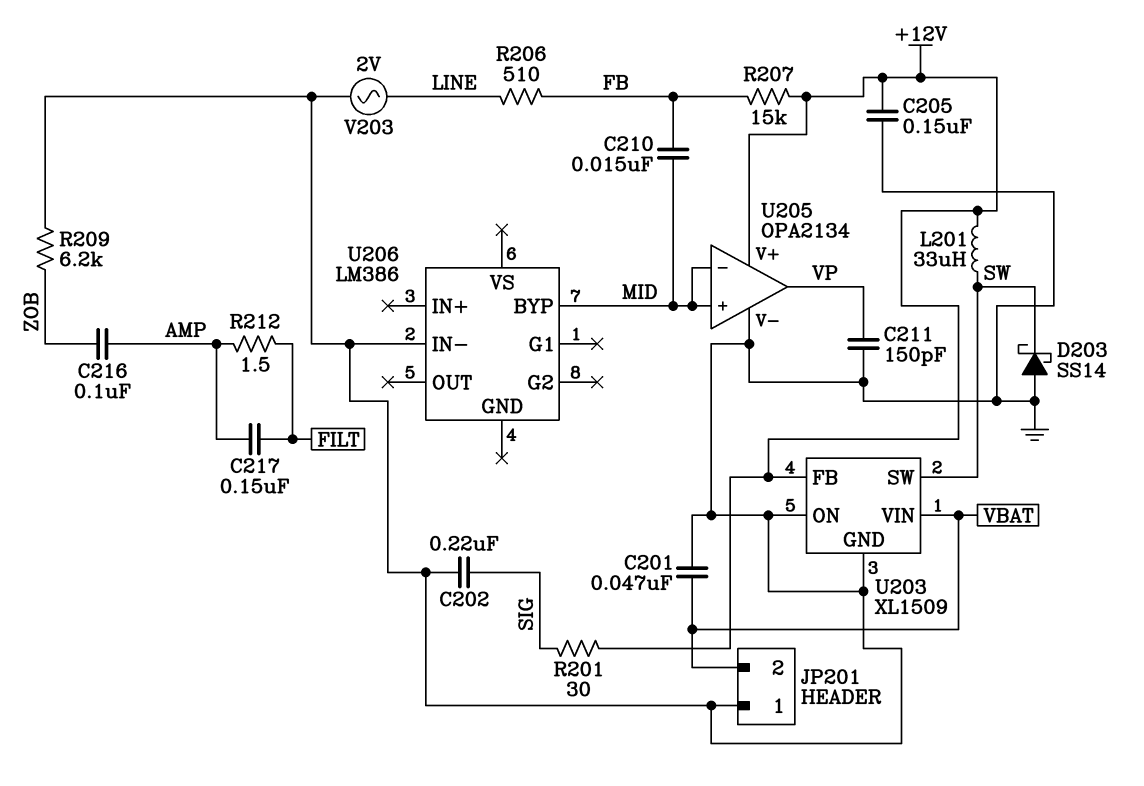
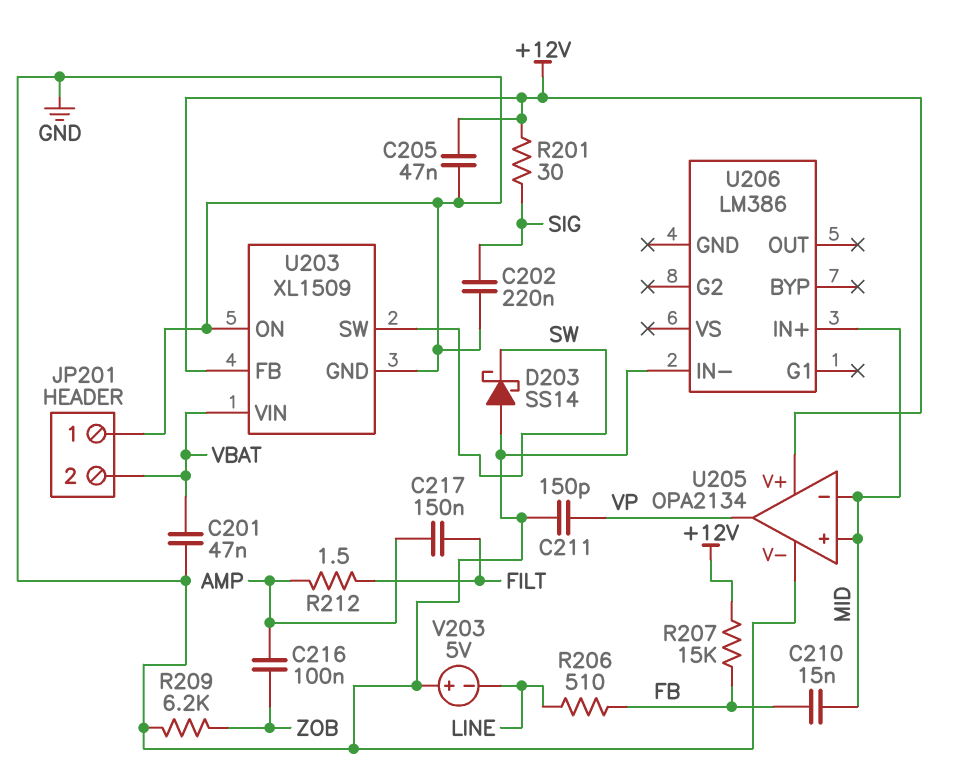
C205: 150nF (+12V, GND) -> 47nF (+12V, GND)
L201: 33uH (+12V, SW) -> none
U206 pin BYP: MID -> none
U206 pin IN+: none -> MID
V203: AC 2V (GND, LINE) -> 5V (plus GND, minus LINE)

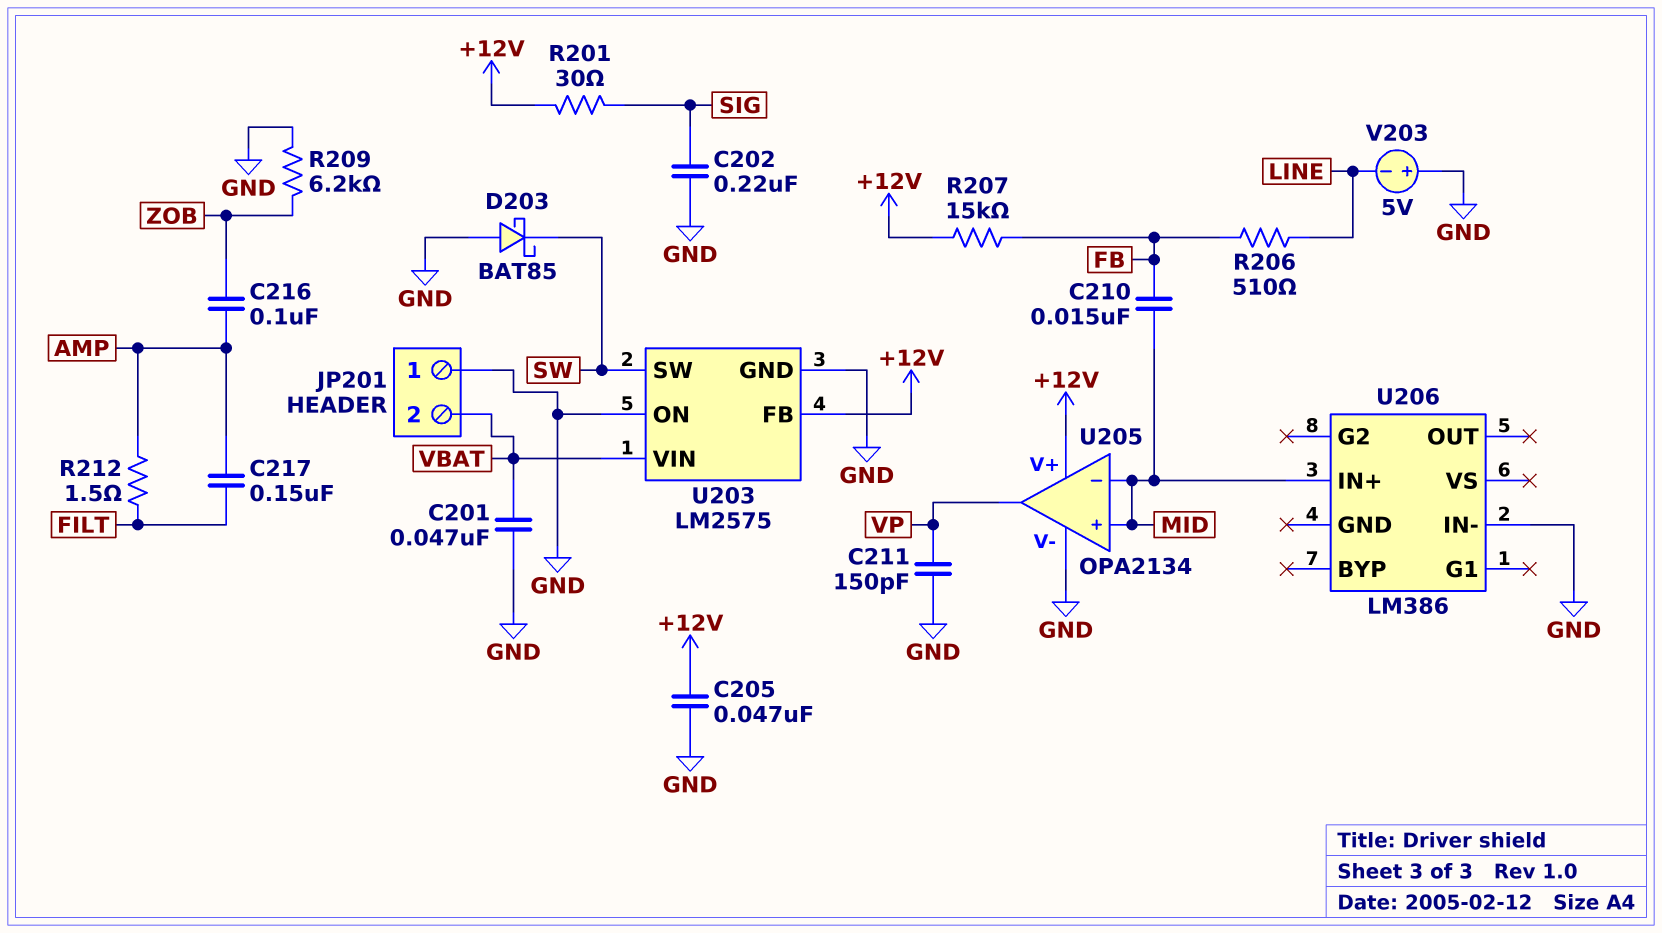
D203: schottky SS14 (A GND, K SW) -> schottky BAT85 (A GND, K SW)
U203: XL1509 -> LM2575

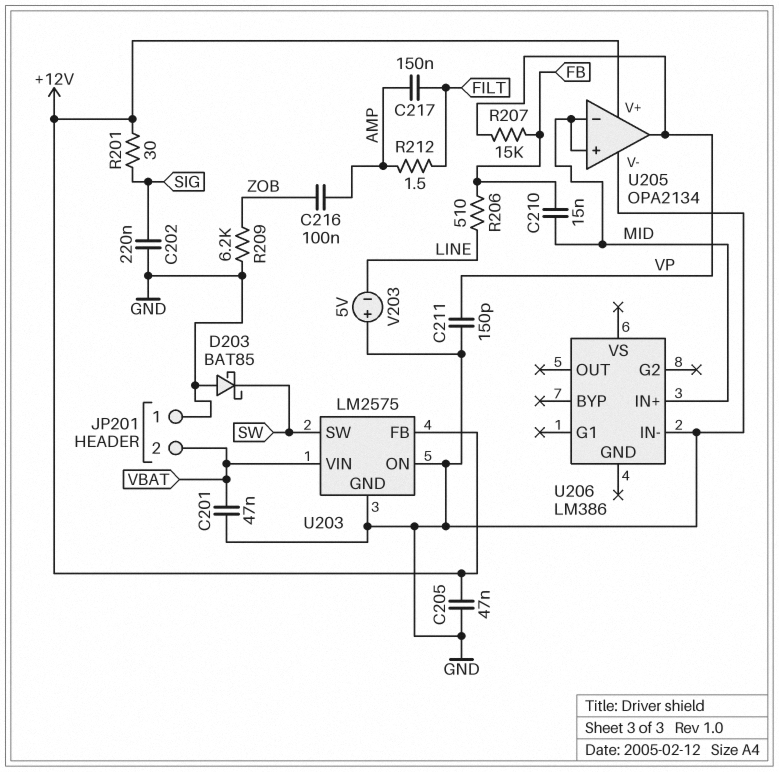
R207: 15k (+12V, FB) -> 15k (FB, VP)

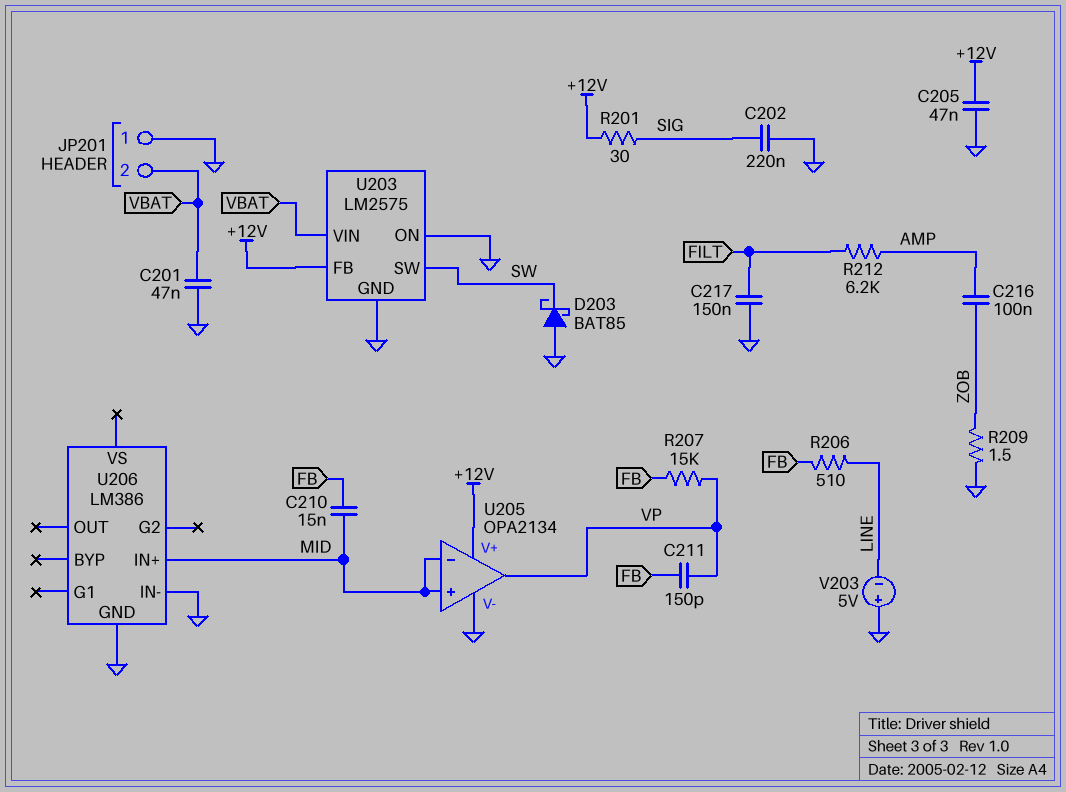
C211: 150pF (GND, VP) -> 150pF (FB, VP)
C217: 150nF (AMP, FILT) -> 150nF (FILT, GND)
R209: 6.2k (GND, ZOB) -> 1.5 (GND, ZOB)
R212: 1.5 (AMP, FILT) -> 6.2k (AMP, FILT)
U206 pin GND: none -> GND

